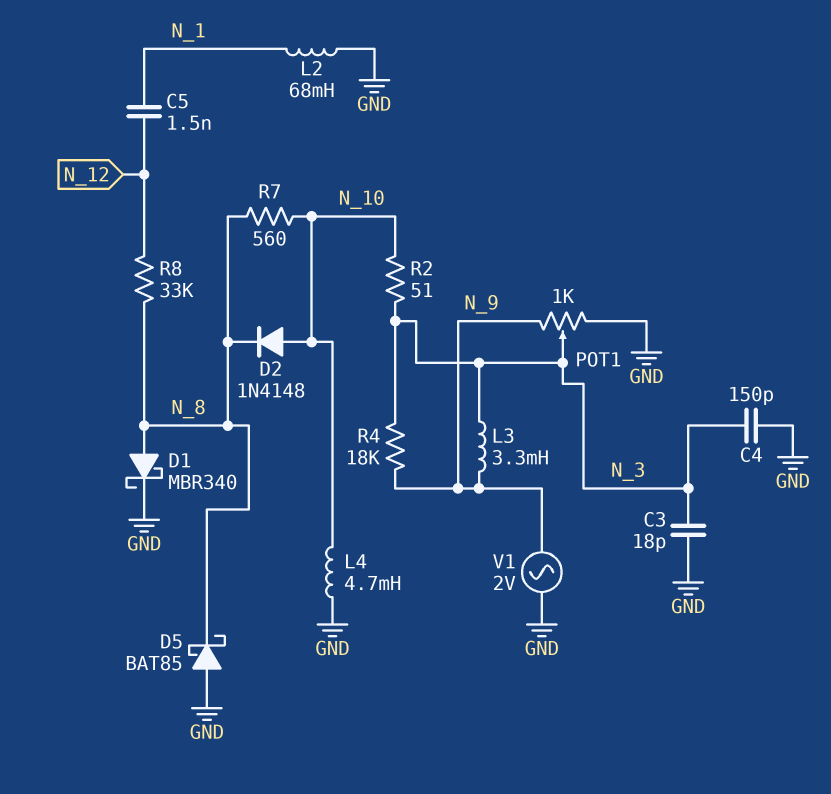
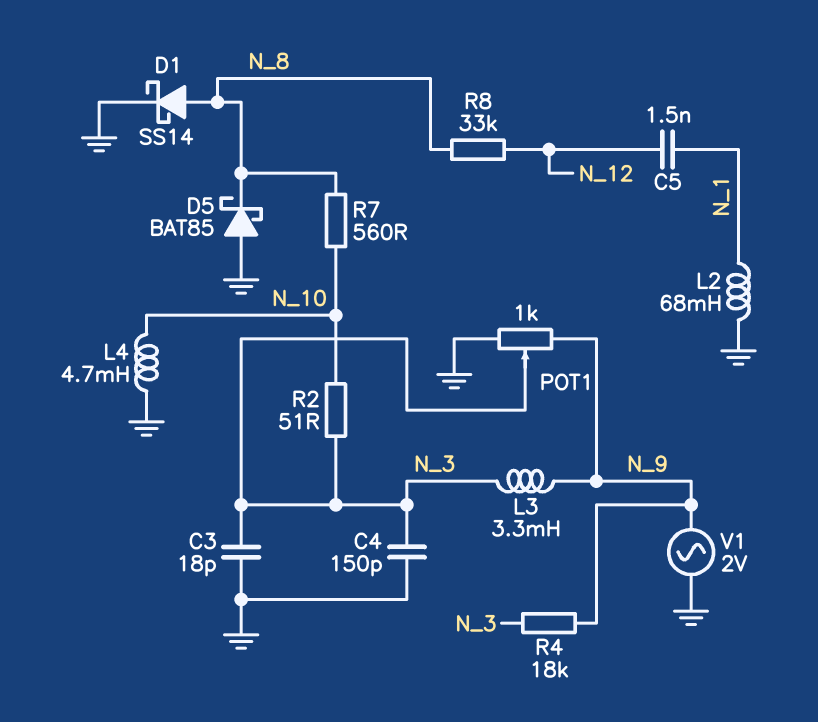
D1: schottky MBR340 (A N_8, K GND) -> schottky SS14 (A N_8, K GND)
D2: diode 1N4148 (A N_10, K N_8) -> none

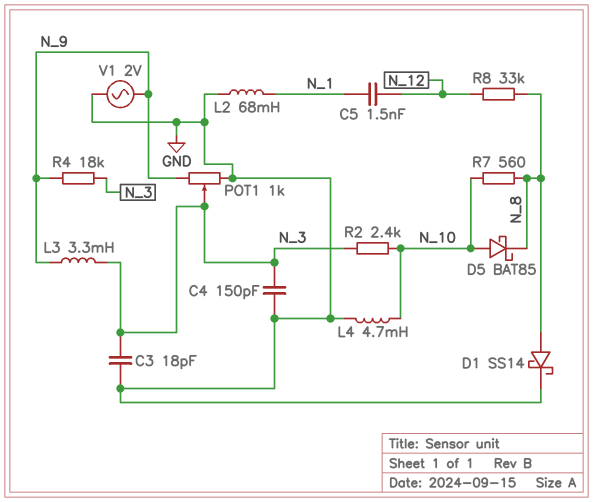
D5: schottky BAT85 (A GND, K N_8) -> schottky BAT85 (A N_10, K N_8)
R2: 51 (N_3, N_10) -> 2.4k (N_3, N_10)

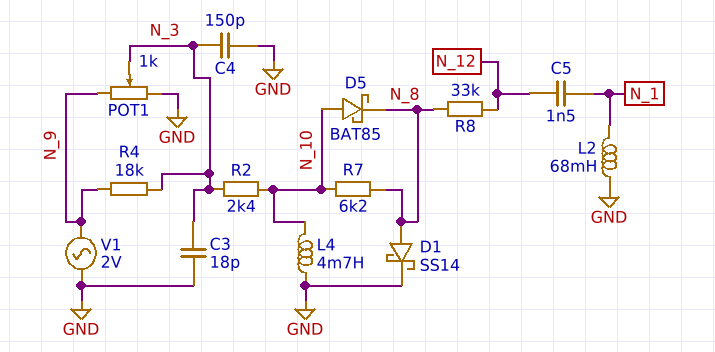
L3: 3.3mH (N_3, N_9) -> none
R7: 560 (N_8, N_10) -> 6.2k (N_8, N_10)

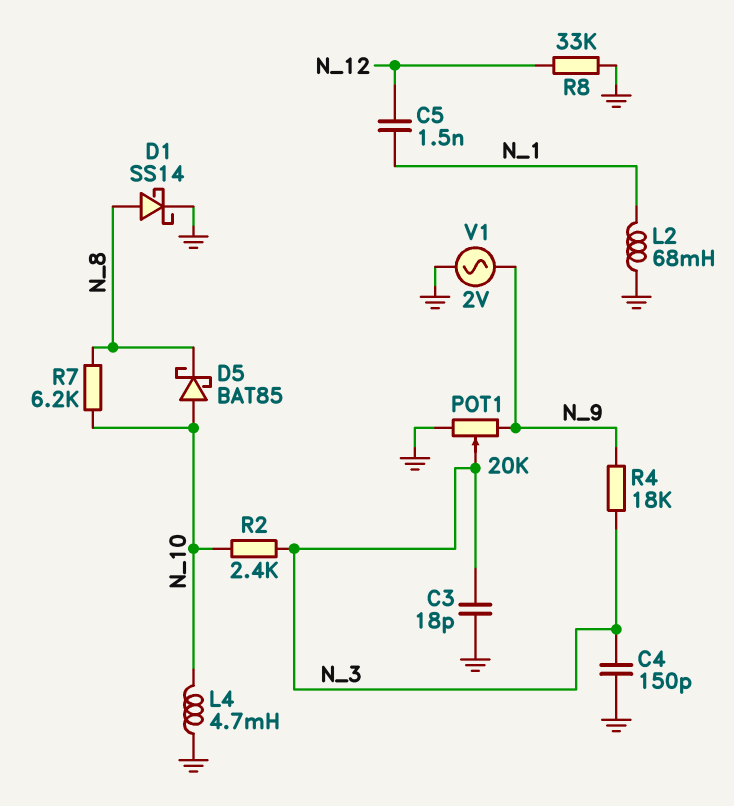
POT1: 1k (GND, N_9, wiper N_3) -> 20k (GND, N_9, wiper N_3)
R8: 33k (N_8, N_12) -> 33k (GND, N_12)

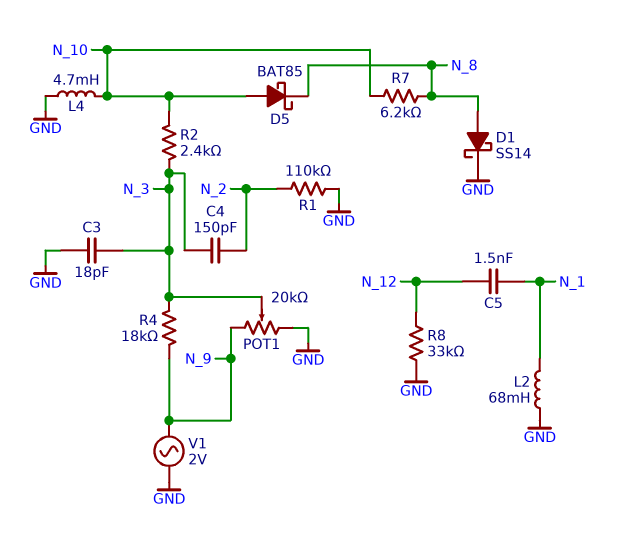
C4: 150pF (GND, N_3) -> 150pF (N_2, N_3)
R1: none -> 110k (GND, N_2)

